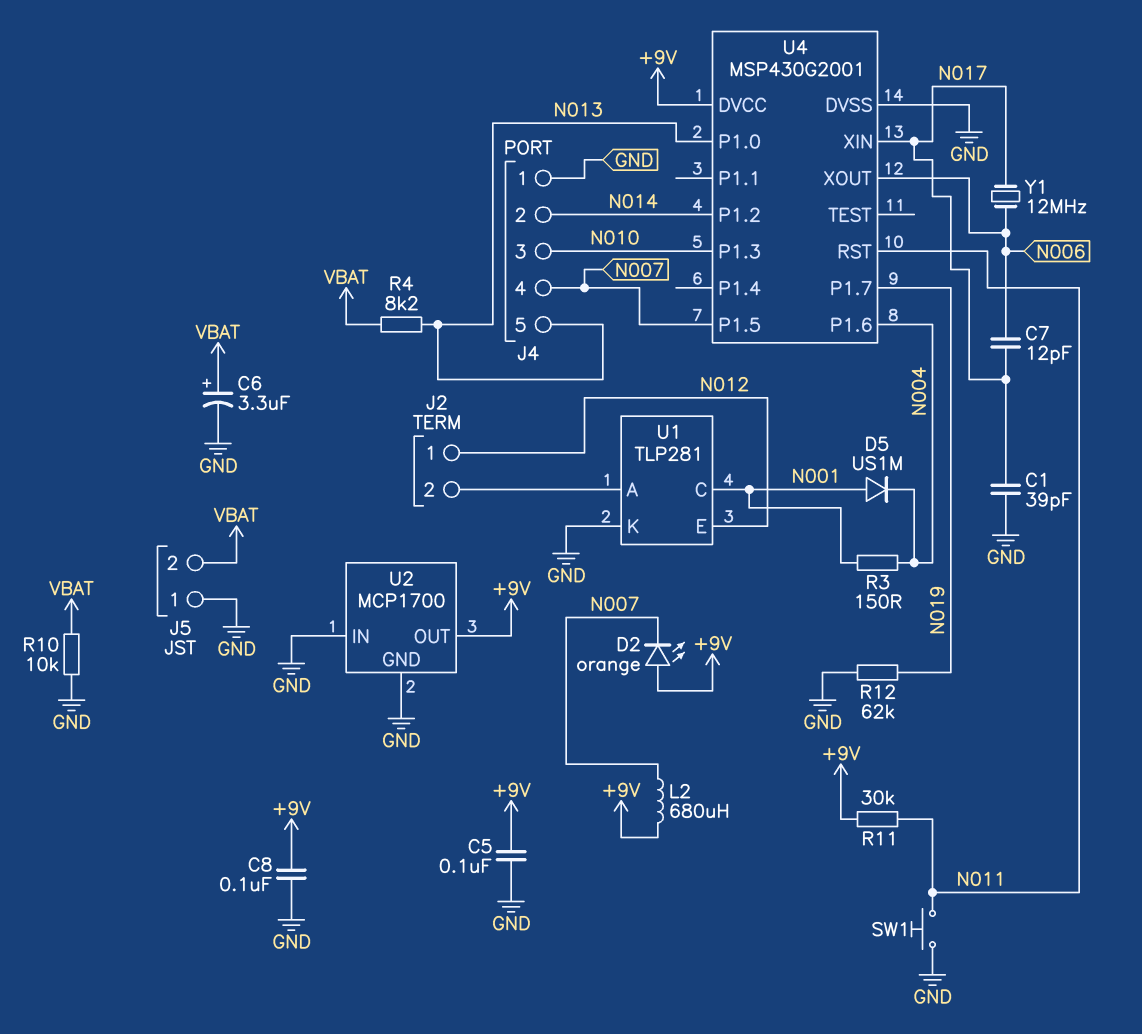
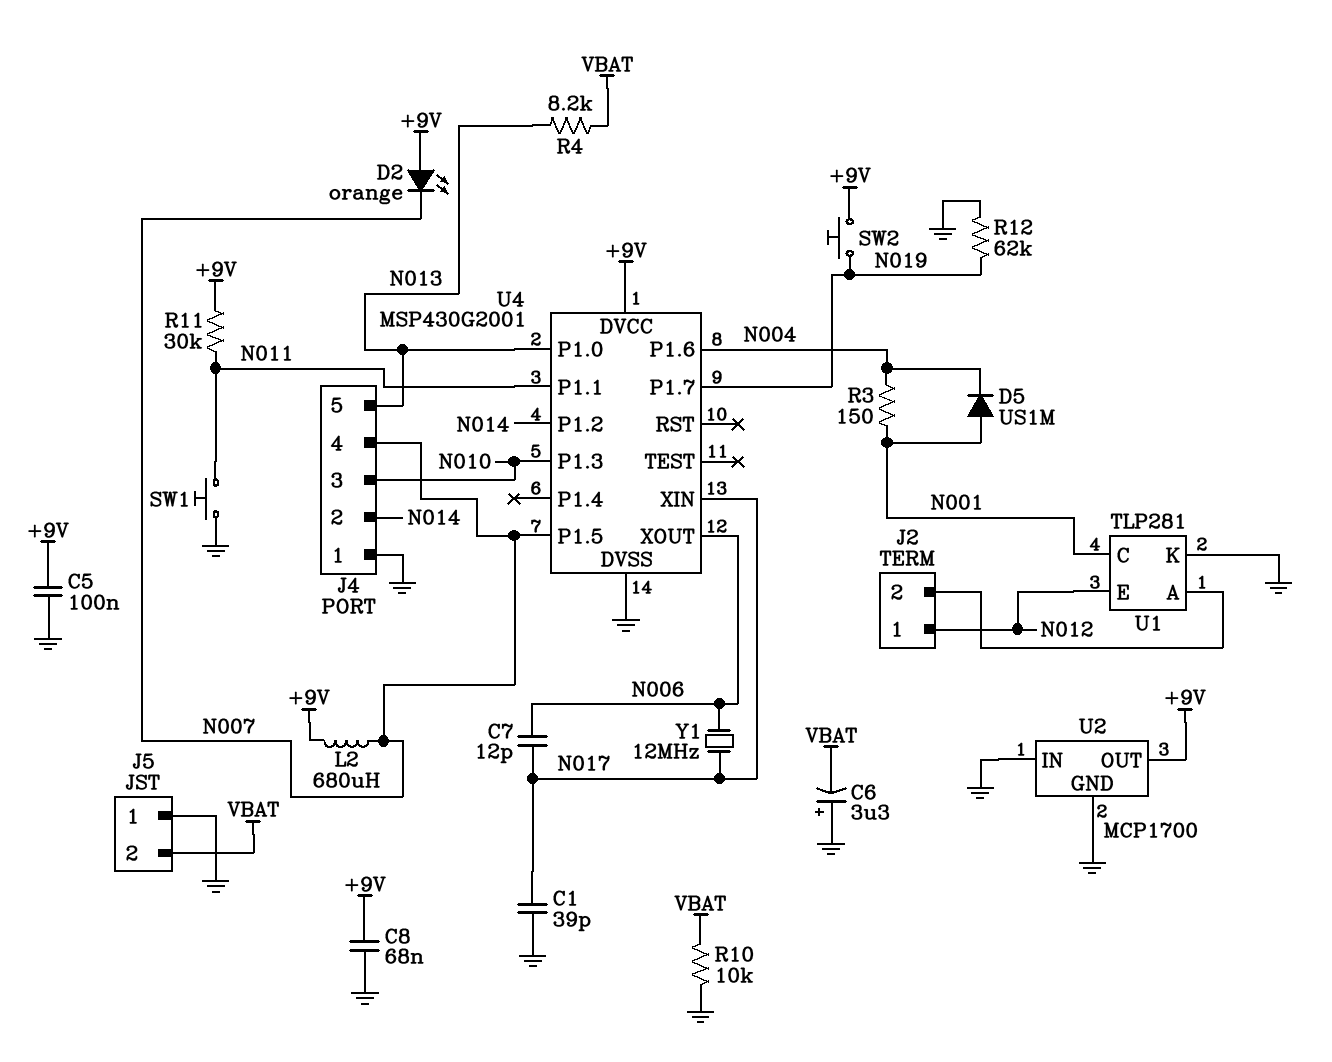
C6: 3.3uF (plus VBAT, minus GND) -> 3.3uF (plus GND, minus VBAT)
C8: 100nF (+9V, GND) -> 68nF (+9V, GND)
SW2: none -> button (+9V, N019)
U4 pin P1.1: none -> N011
U4 pin RST: N011 -> none

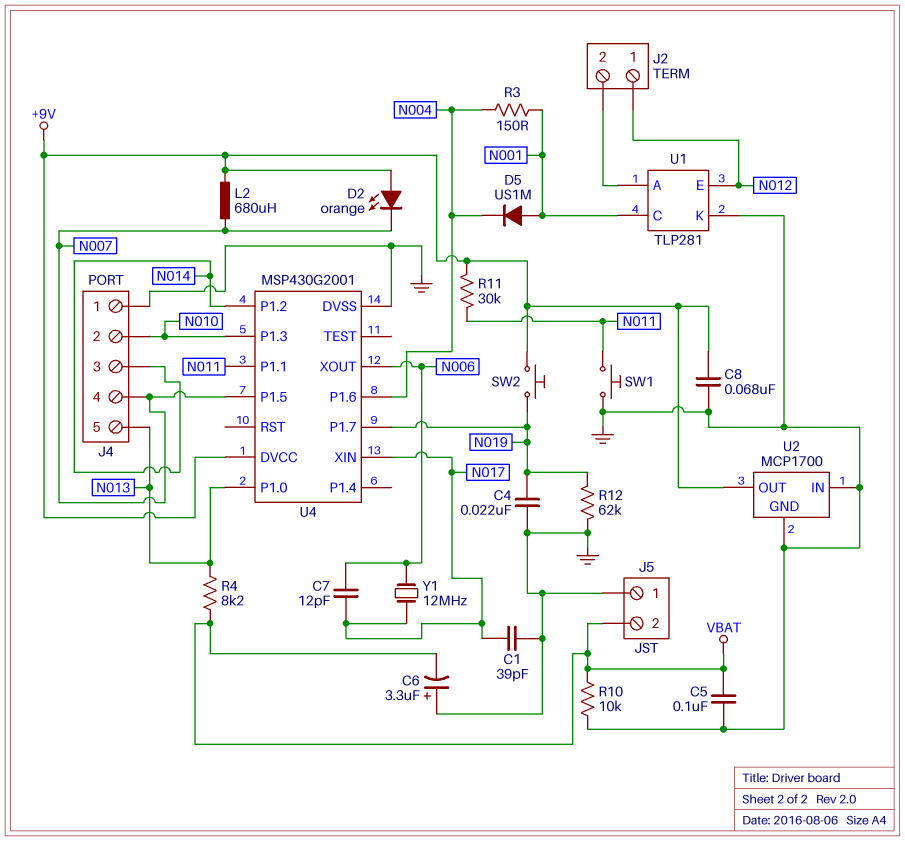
C4: none -> 22nF (GND, N019)
C5: 100nF (+9V, GND) -> 100nF (GND, VBAT)
J4 pin 2: N014 -> N010
J4 pin 3: N010 -> N014

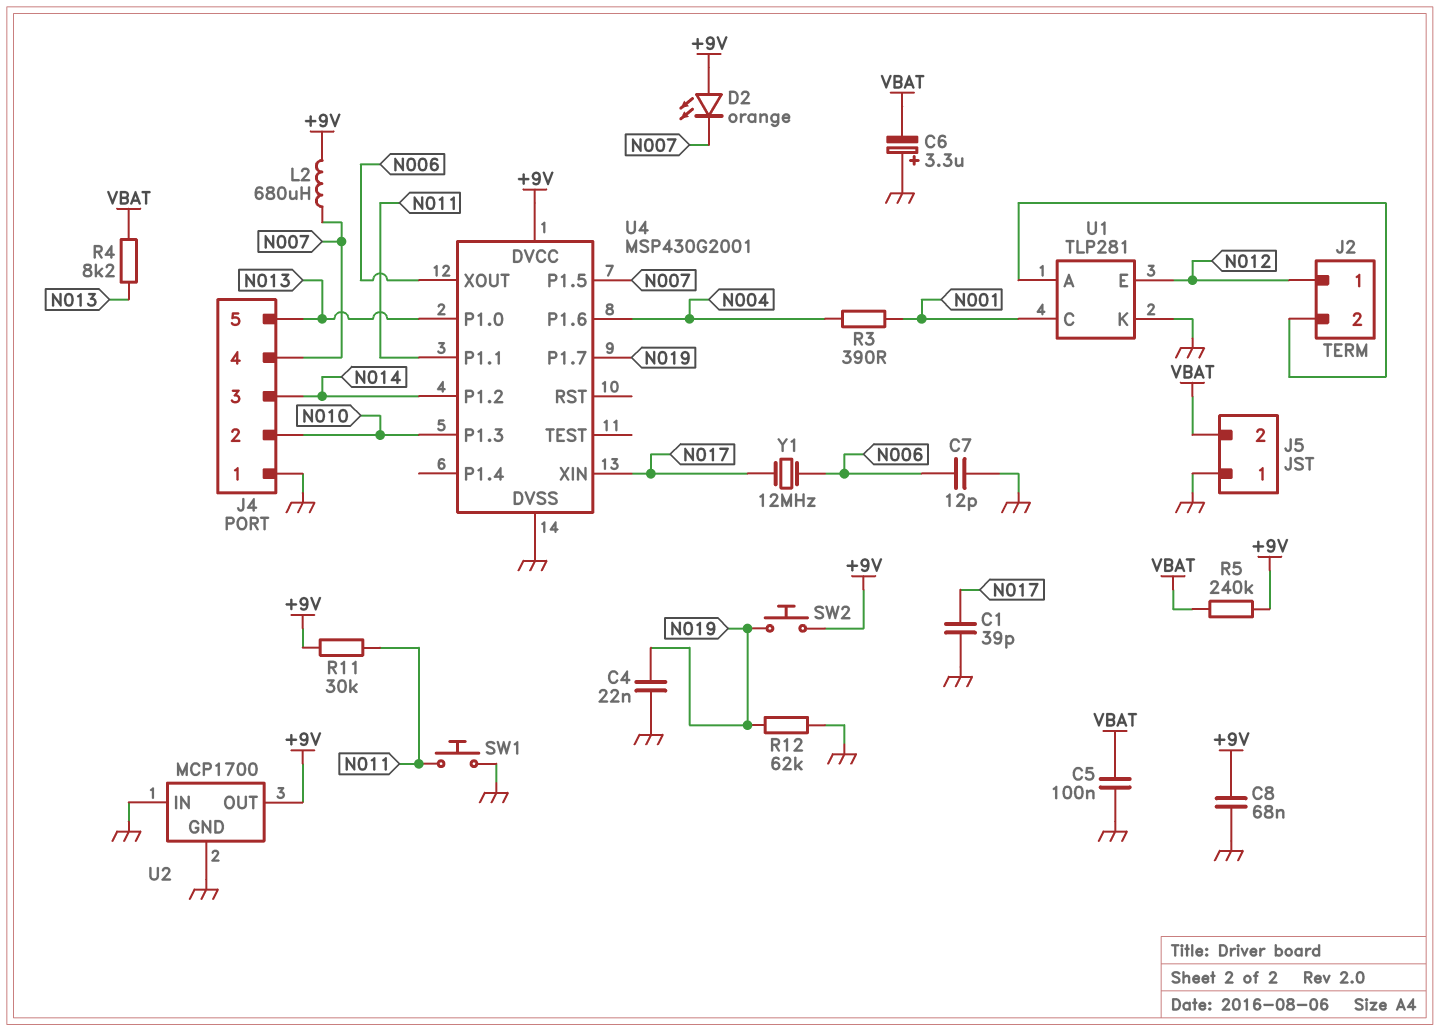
C7: 12pF (N006, N017) -> 12pF (GND, N006)
D5: diode US1M (A N001, K N004) -> none
R3: 150 (N001, N004) -> 390 (N001, N004)
R5: none -> 240k (+9V, VBAT)
R10: 10k (GND, VBAT) -> none

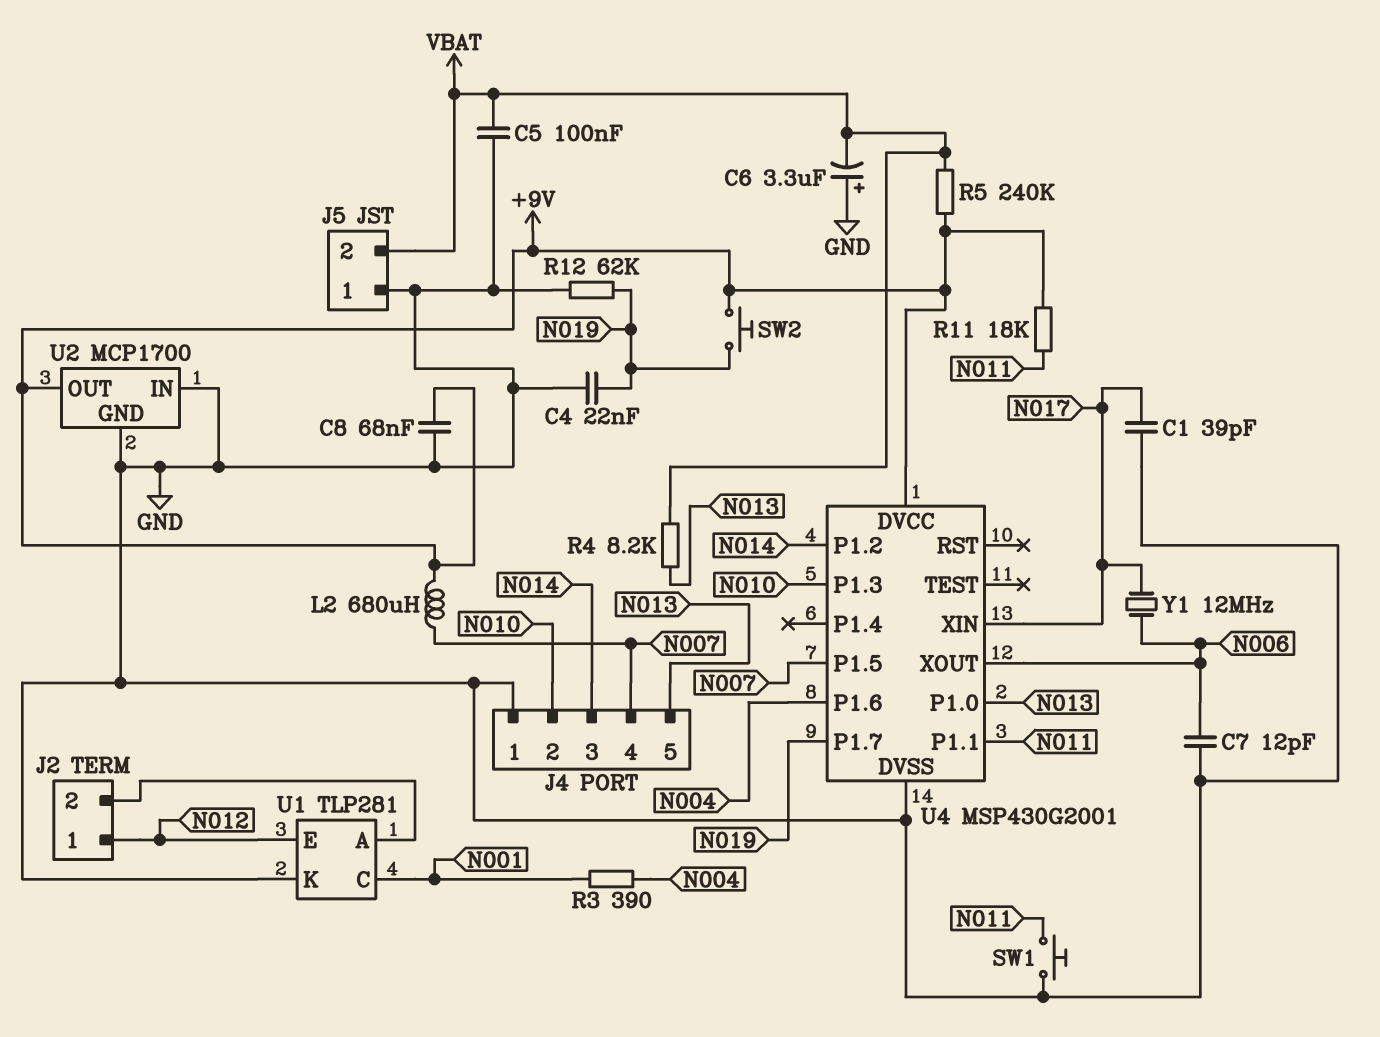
D2: LED orange (A +9V, K N007) -> none
R11: 30k (+9V, N011) -> 18k (+9V, N011)

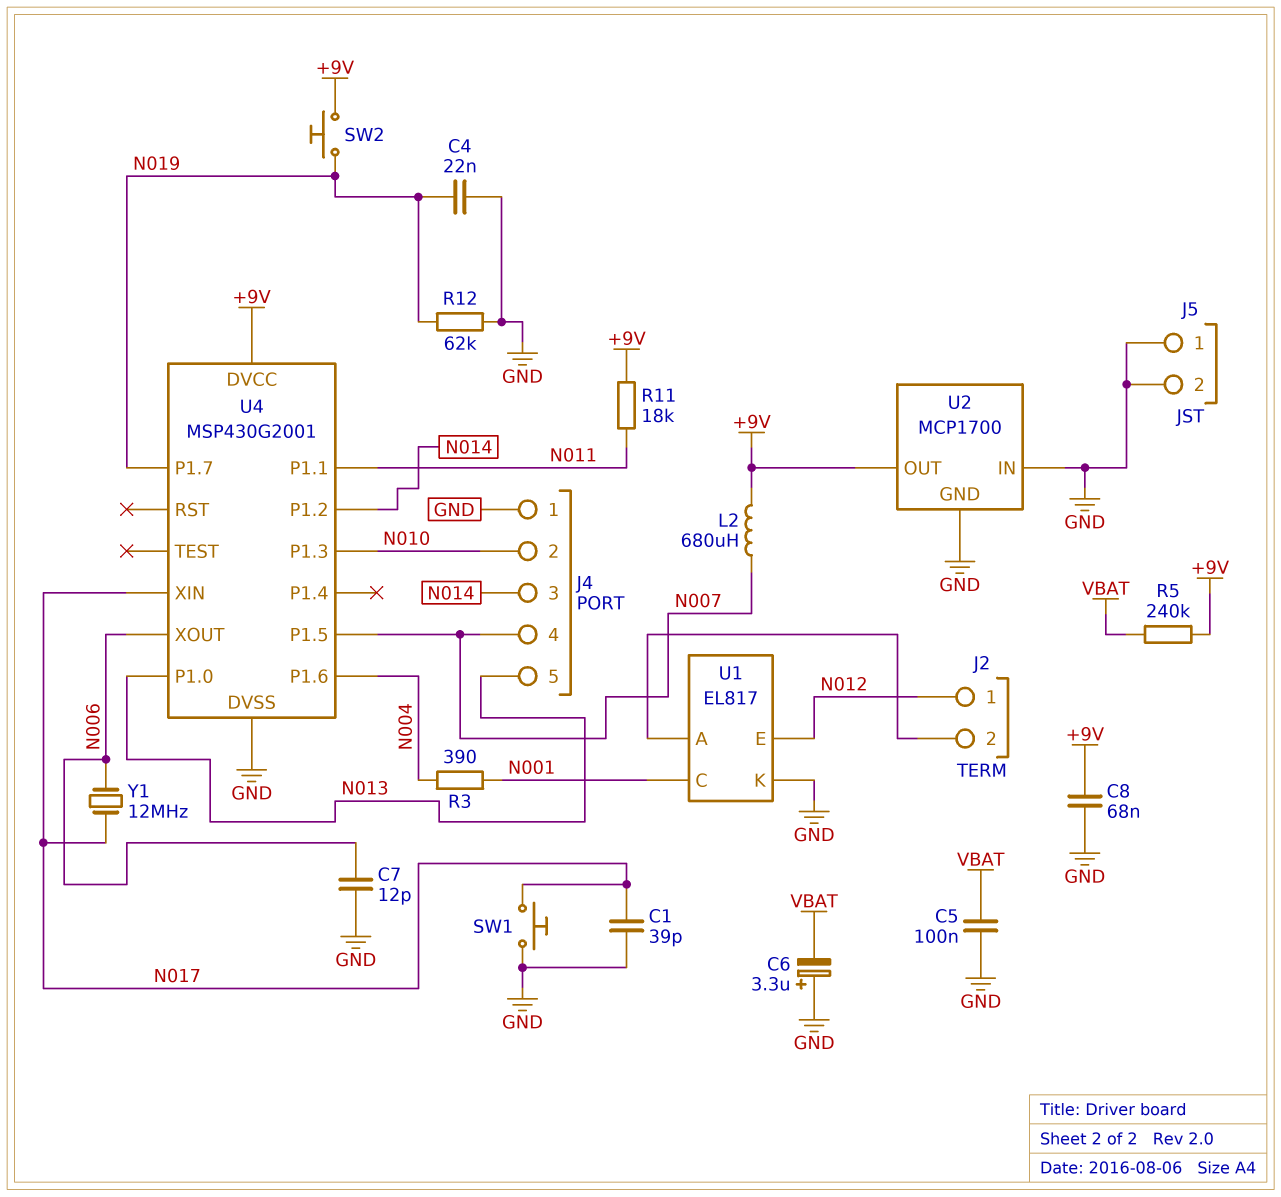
J5 pin 2: VBAT -> GND
R4: 8.2k (N013, VBAT) -> none
SW1: button (GND, N011) -> button (GND, N017)
U1: TLP281 -> EL817

